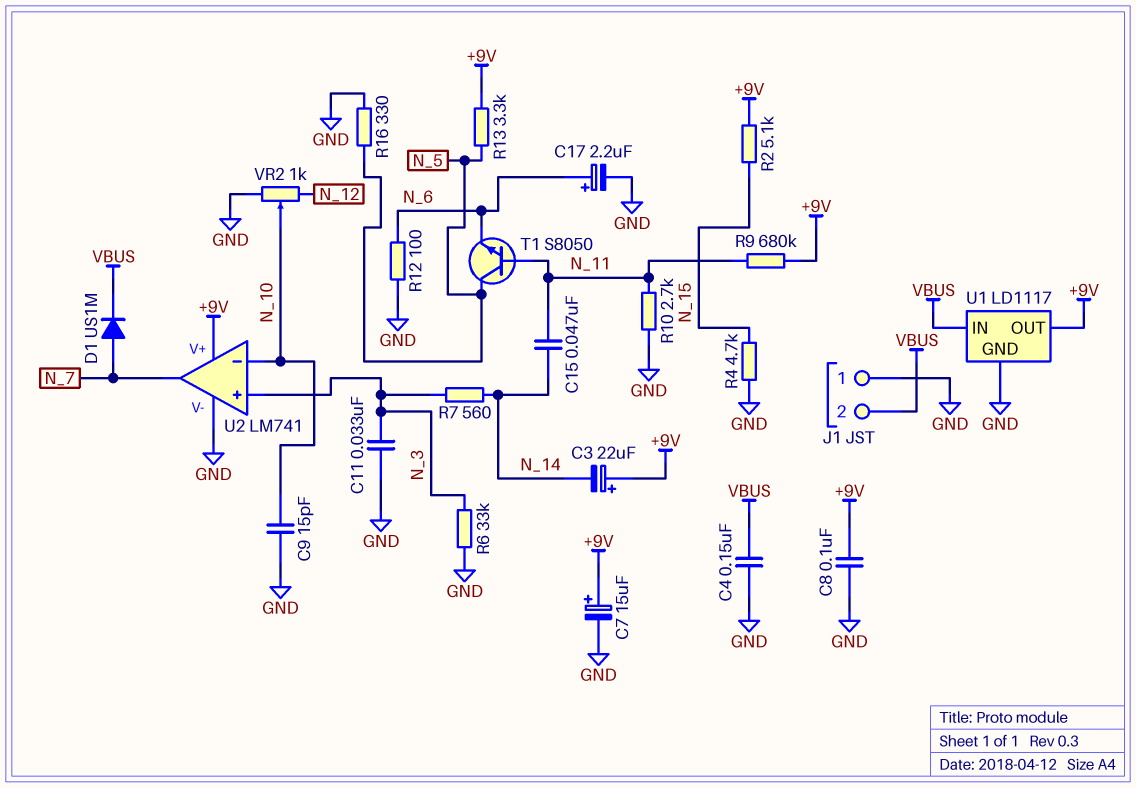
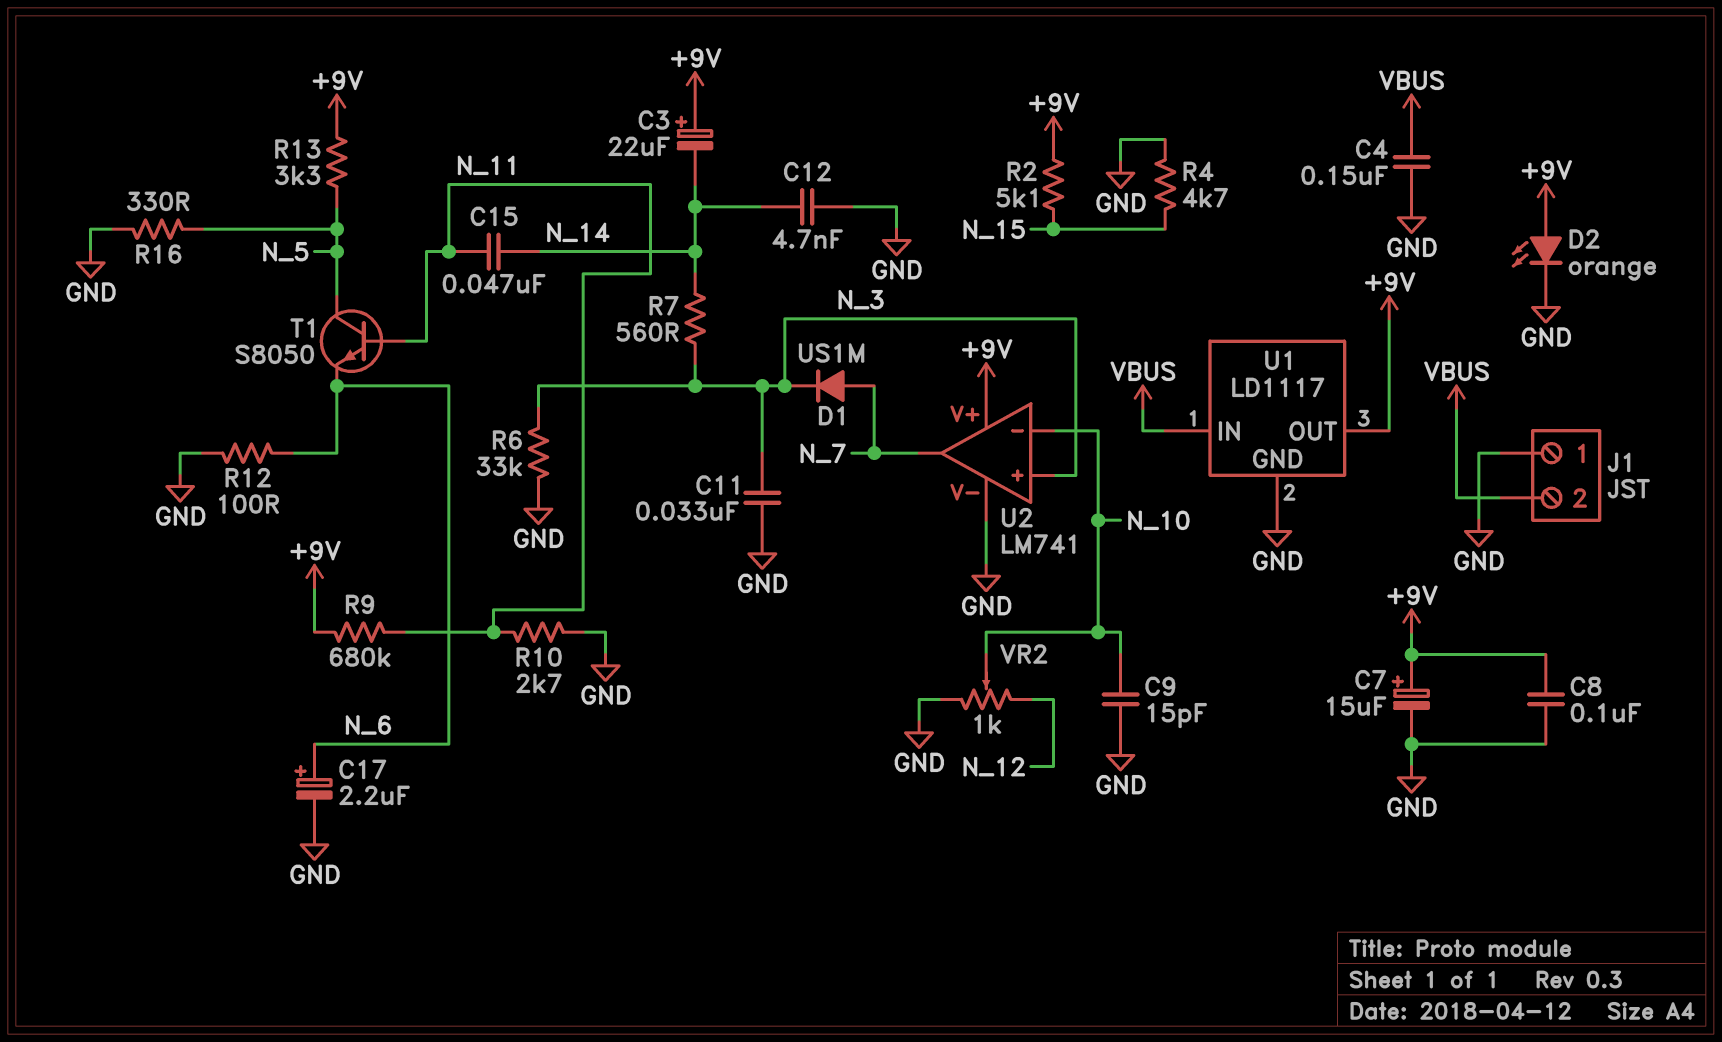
C12: none -> 4.7nF (GND, N_14)
D1: diode US1M (A N_7, K VBUS) -> diode US1M (A N_7, K N_3)
D2: none -> LED orange (A +9V, K GND)

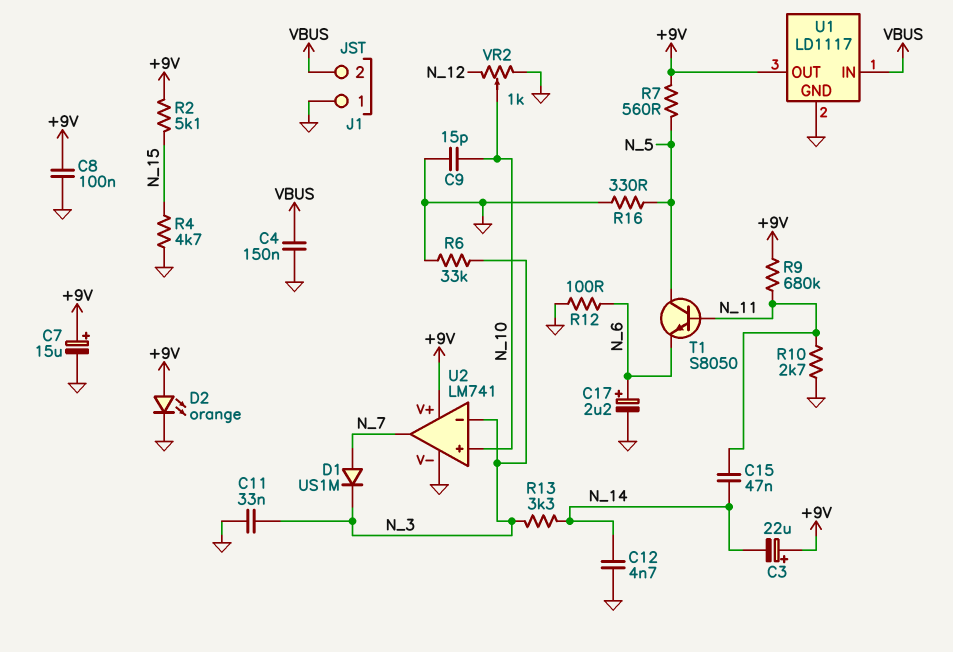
R7: 560 (N_3, N_14) -> 560 (+9V, N_5)
R13: 3.3k (+9V, N_5) -> 3.3k (N_3, N_14)
U2 pin in+: N_3 -> N_10
U2 pin in-: N_10 -> N_3

